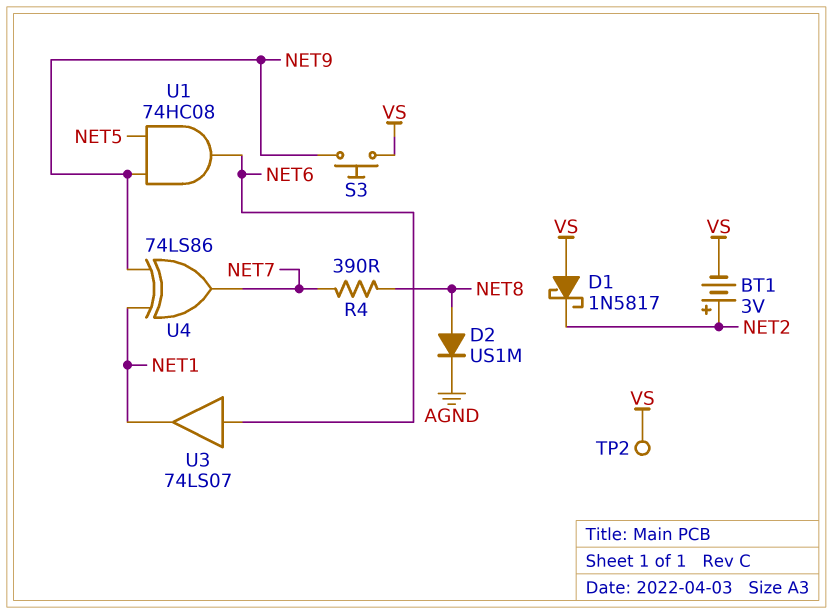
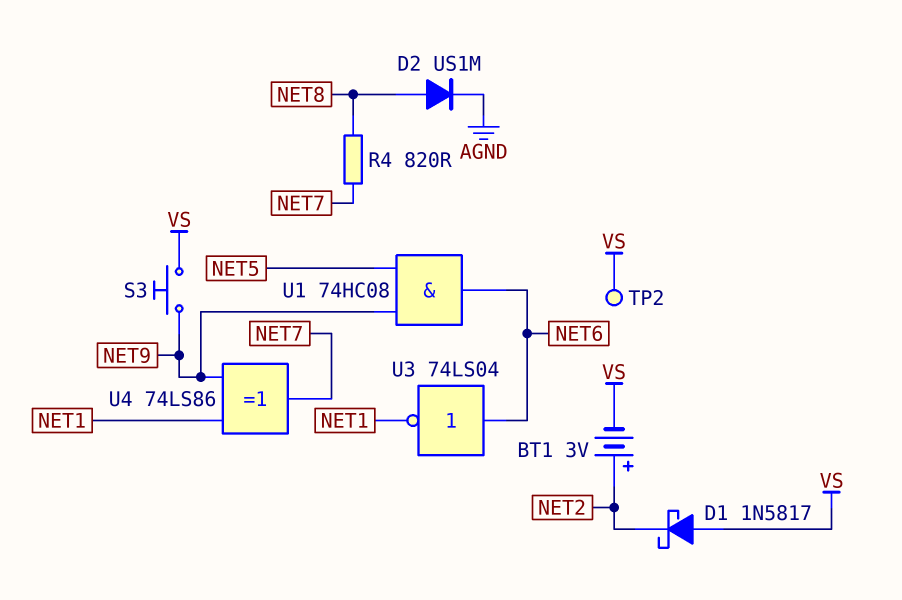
R4: 390 (NET7, NET8) -> 820 (NET7, NET8)
U3: buffer 74LS07 (in NET6, out NET1) -> NOT 74LS04 (in NET6, out NET1)

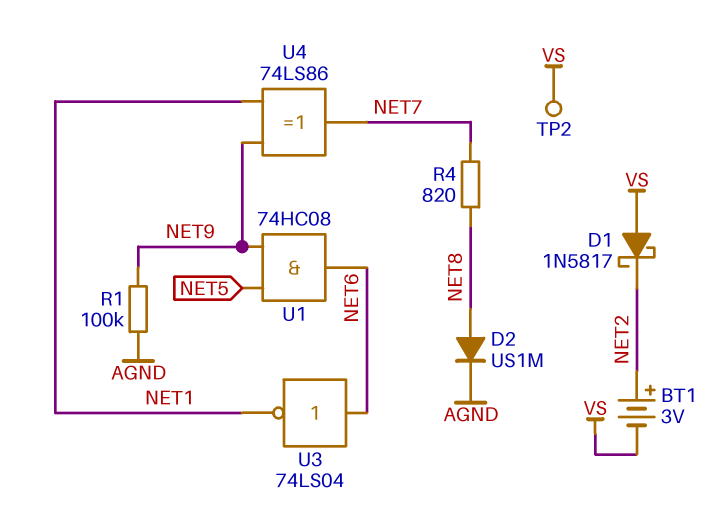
R1: none -> 100k (AGND, NET9)
S3: button (NET9, VS) -> none

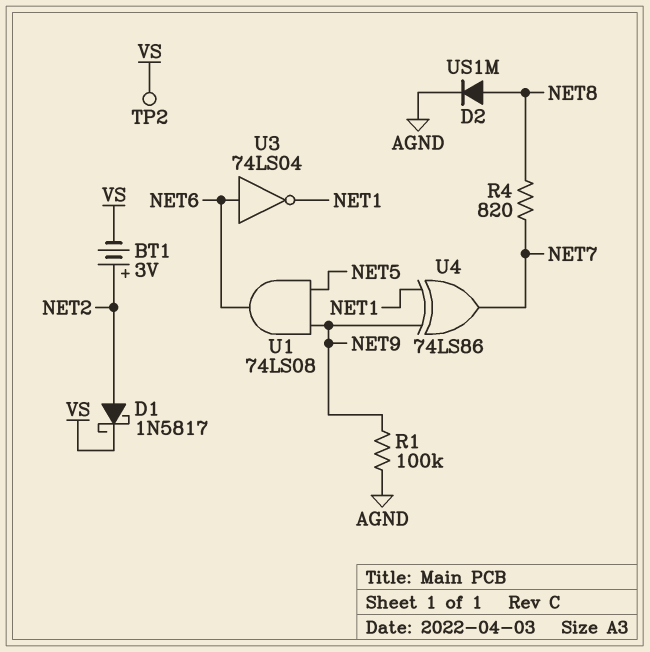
D1: schottky 1N5817 (A VS, K NET2) -> schottky 1N5817 (A NET2, K VS)
U1: AND 74HC08 (in NET5, in NET9, out NET6) -> AND 74LS08 (in NET5, in NET9, out NET6)

